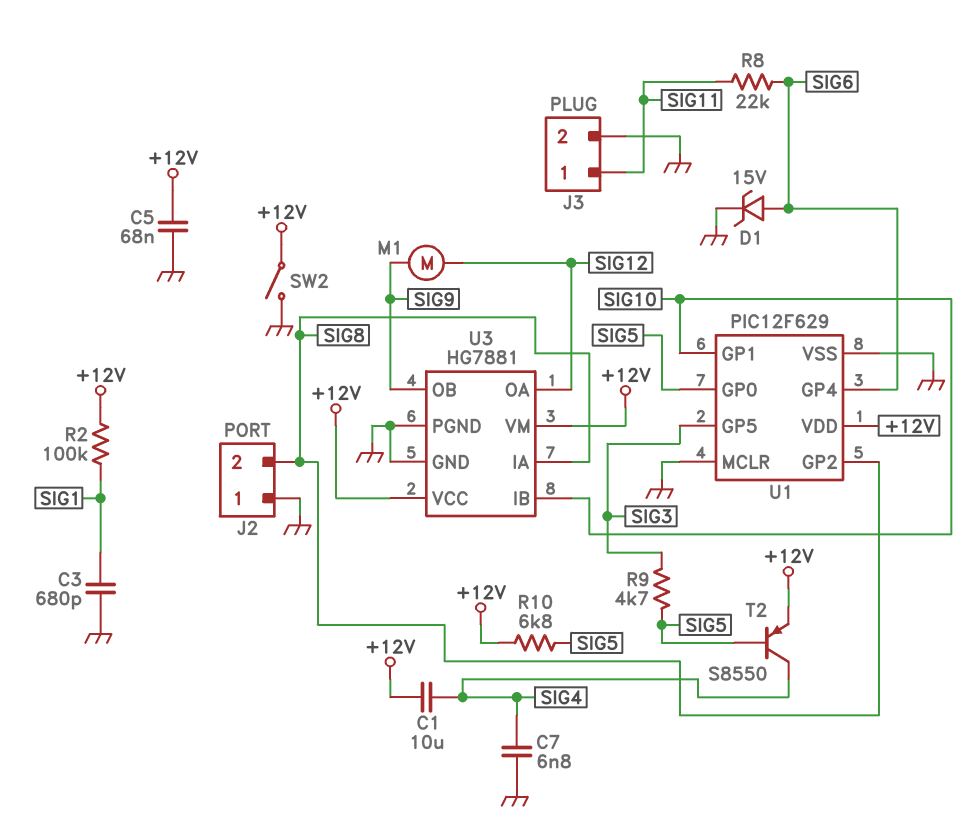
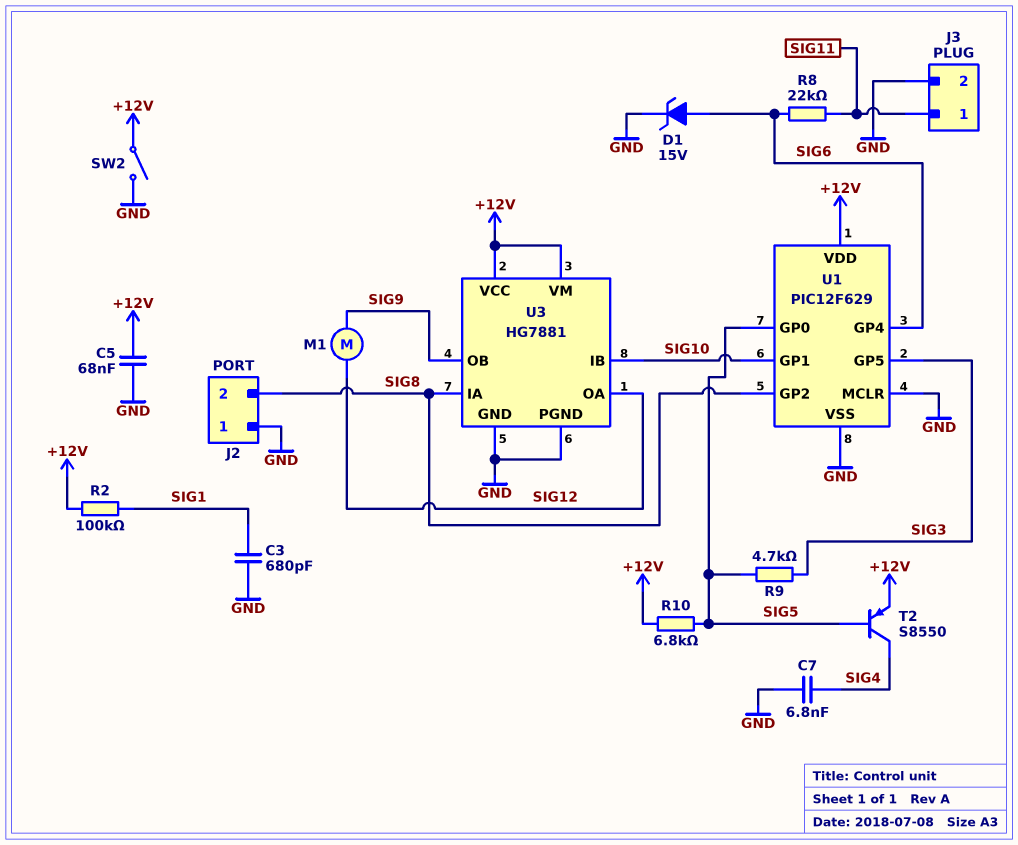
C1: 10uF (+12V, SIG4) -> none

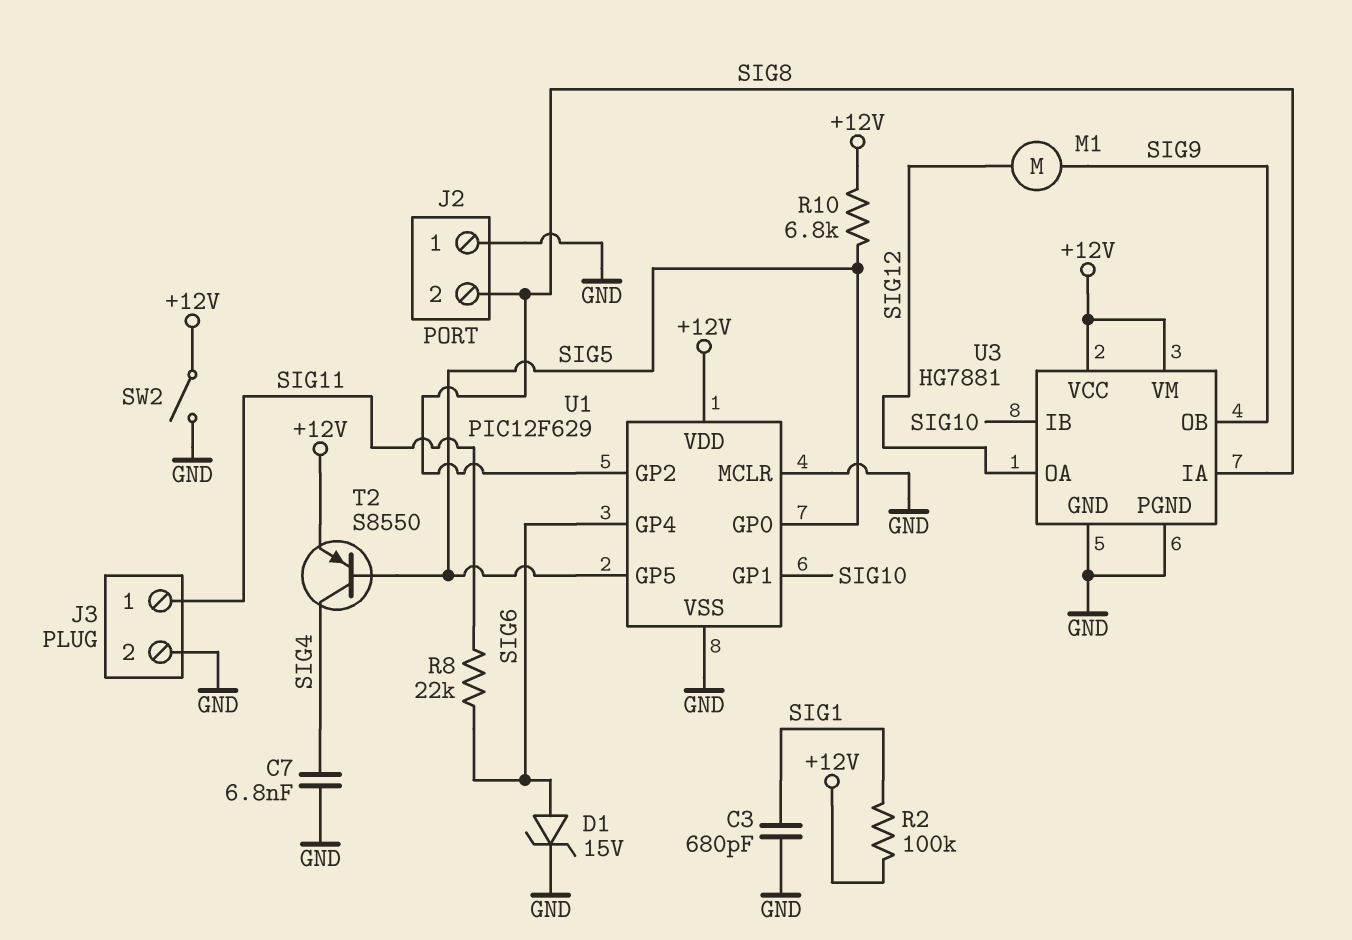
C5: 68nF (+12V, GND) -> none
R9: 4.7k (SIG3, SIG5) -> none
U1 pin GP5: SIG3 -> SIG5

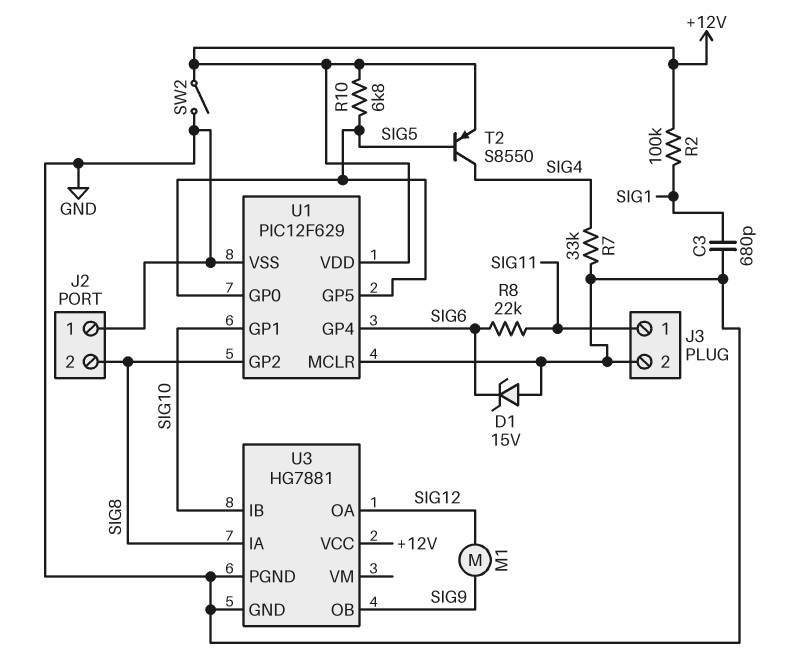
C7: 6.8nF (GND, SIG4) -> none
D1: zener 15V (A SIG6, K GND) -> zener 15V (A GND, K SIG6)
R7: none -> 33k (GND, SIG4)
U3 pin VM: +12V -> none

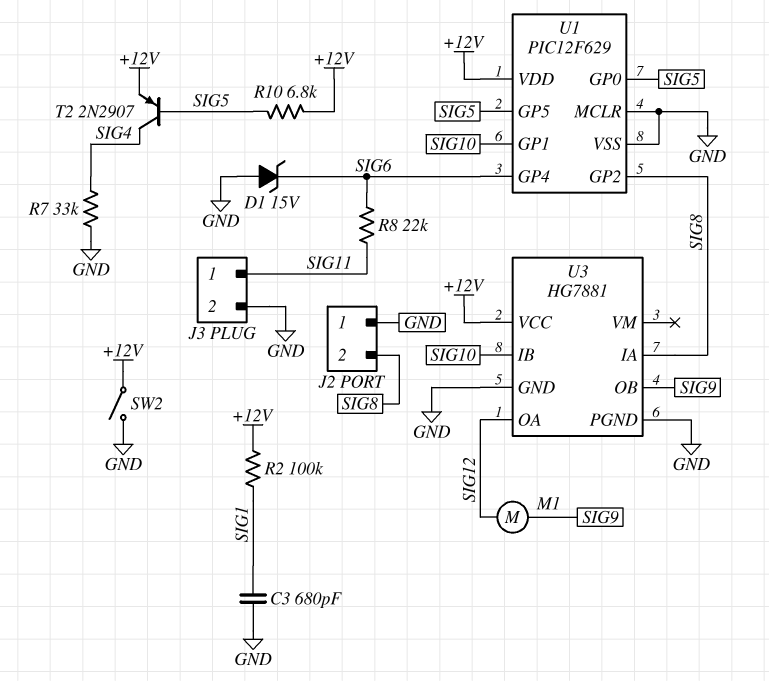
T2: PNP S8550 (B SIG5, C SIG4, E +12V) -> PNP 2N2907 (B SIG5, C SIG4, E +12V)

